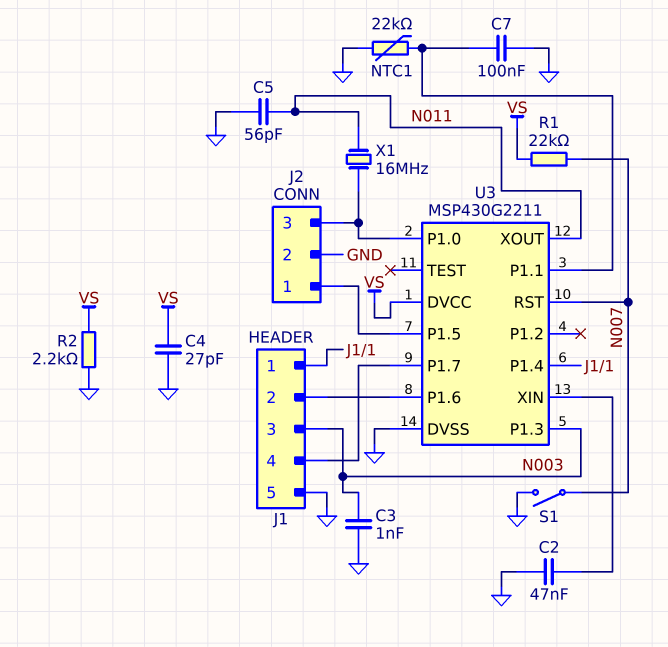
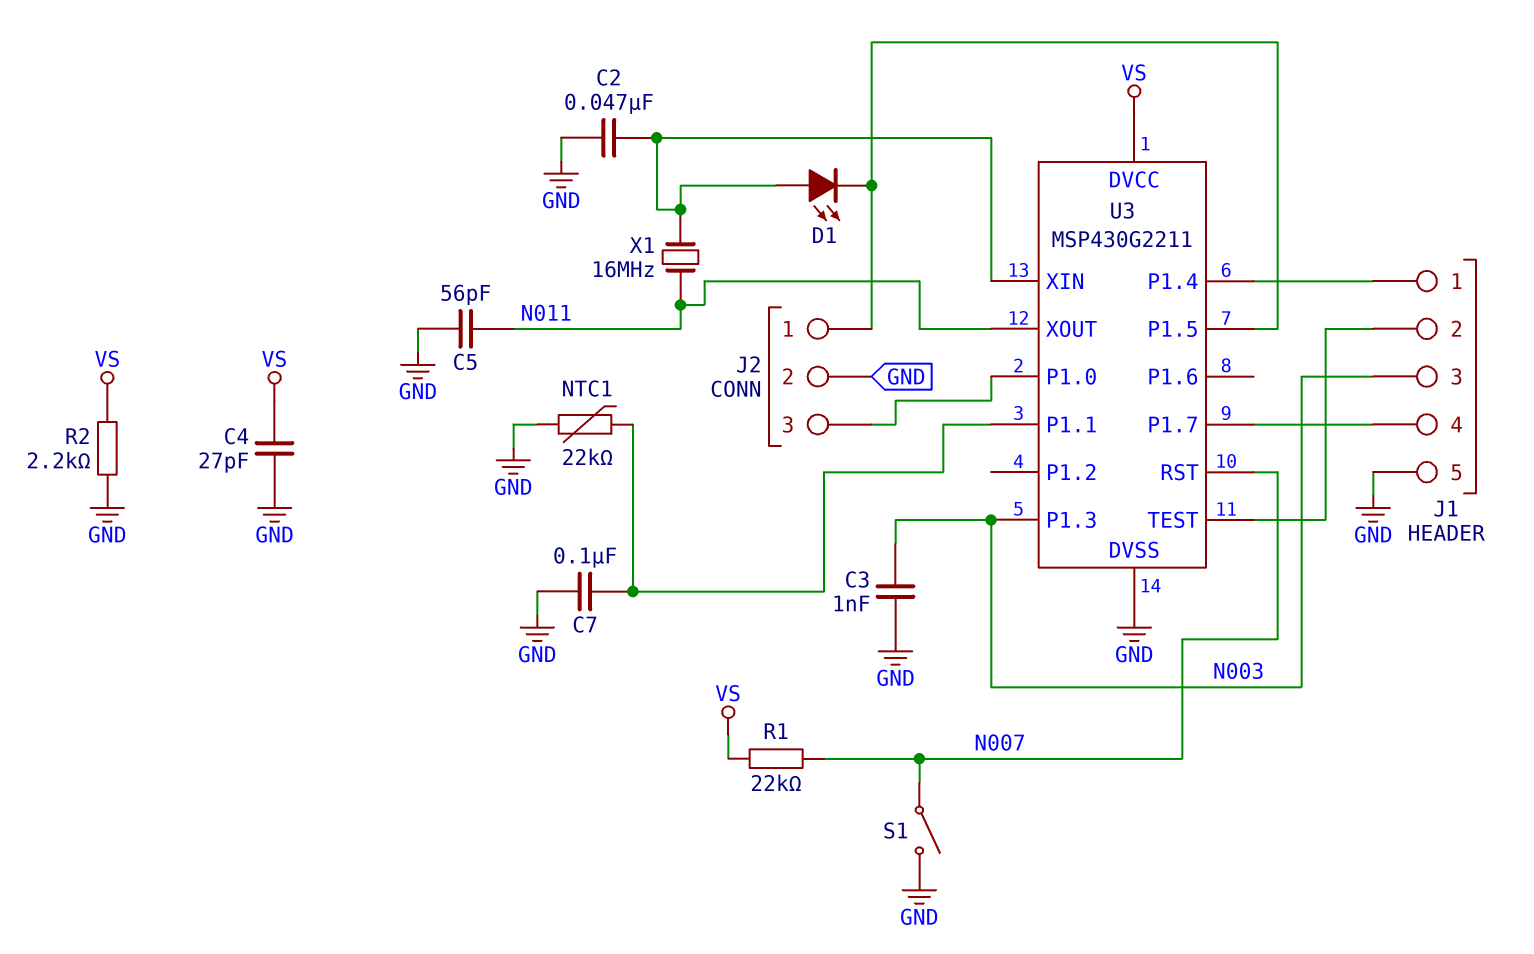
D1: none -> LED (A U3/XIN, K J2/1)
U3 pin P1.6: J1/2 -> none
U3 pin TEST: none -> J1/2
X1: 16MHz (J2/3, N011) -> 16MHz (N011, U3/XIN)

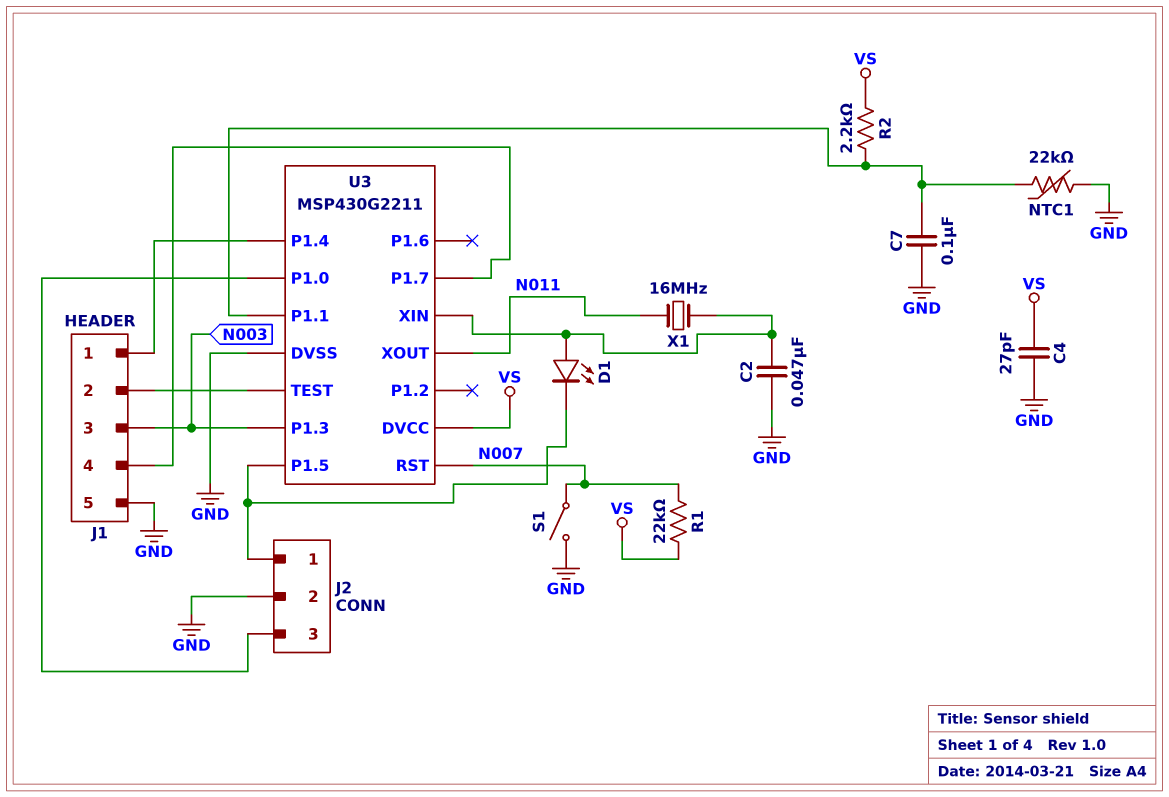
C3: 1nF (GND, N003) -> none
C5: 56pF (GND, N011) -> none
R2: 2.2k (GND, VS) -> 2.2k (U3/P1.1, VS)

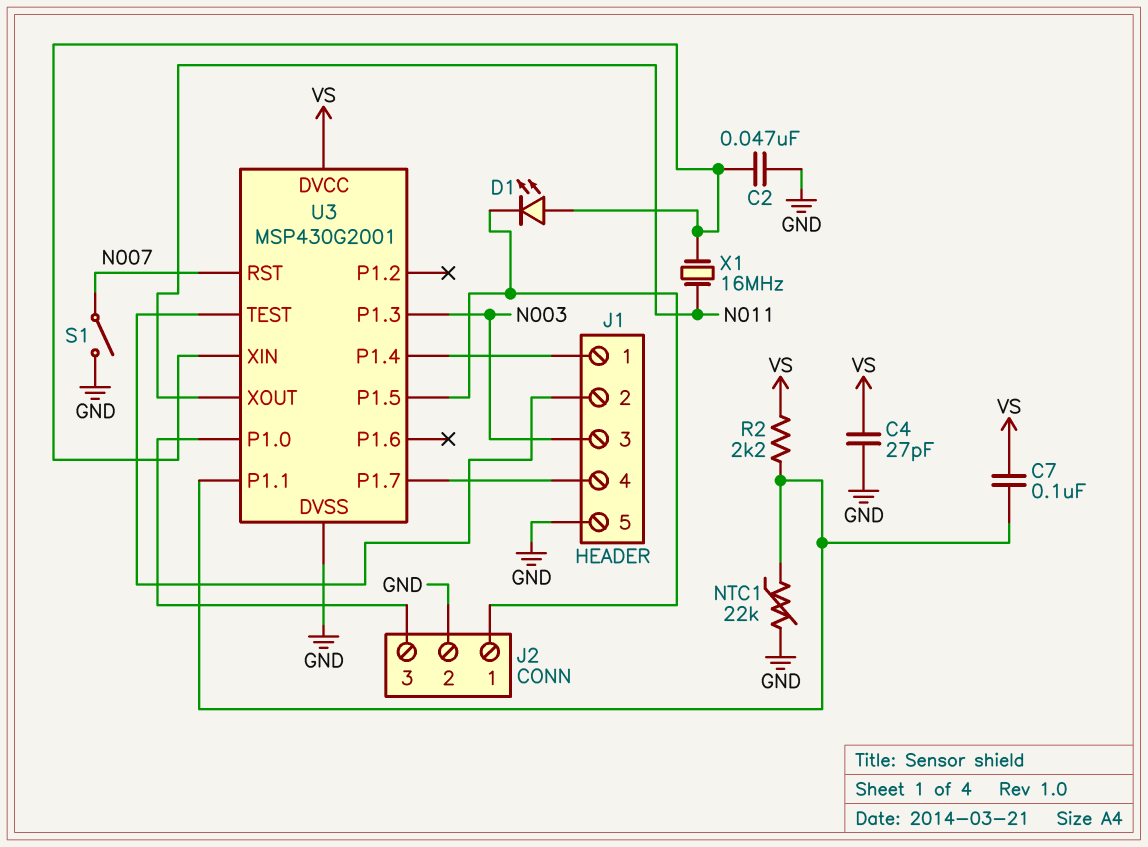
C7: 100nF (GND, U3/P1.1) -> 100nF (U3/P1.1, VS)
R1: 22k (N007, VS) -> none
U3: MSP430G2211 -> MSP430G2001

